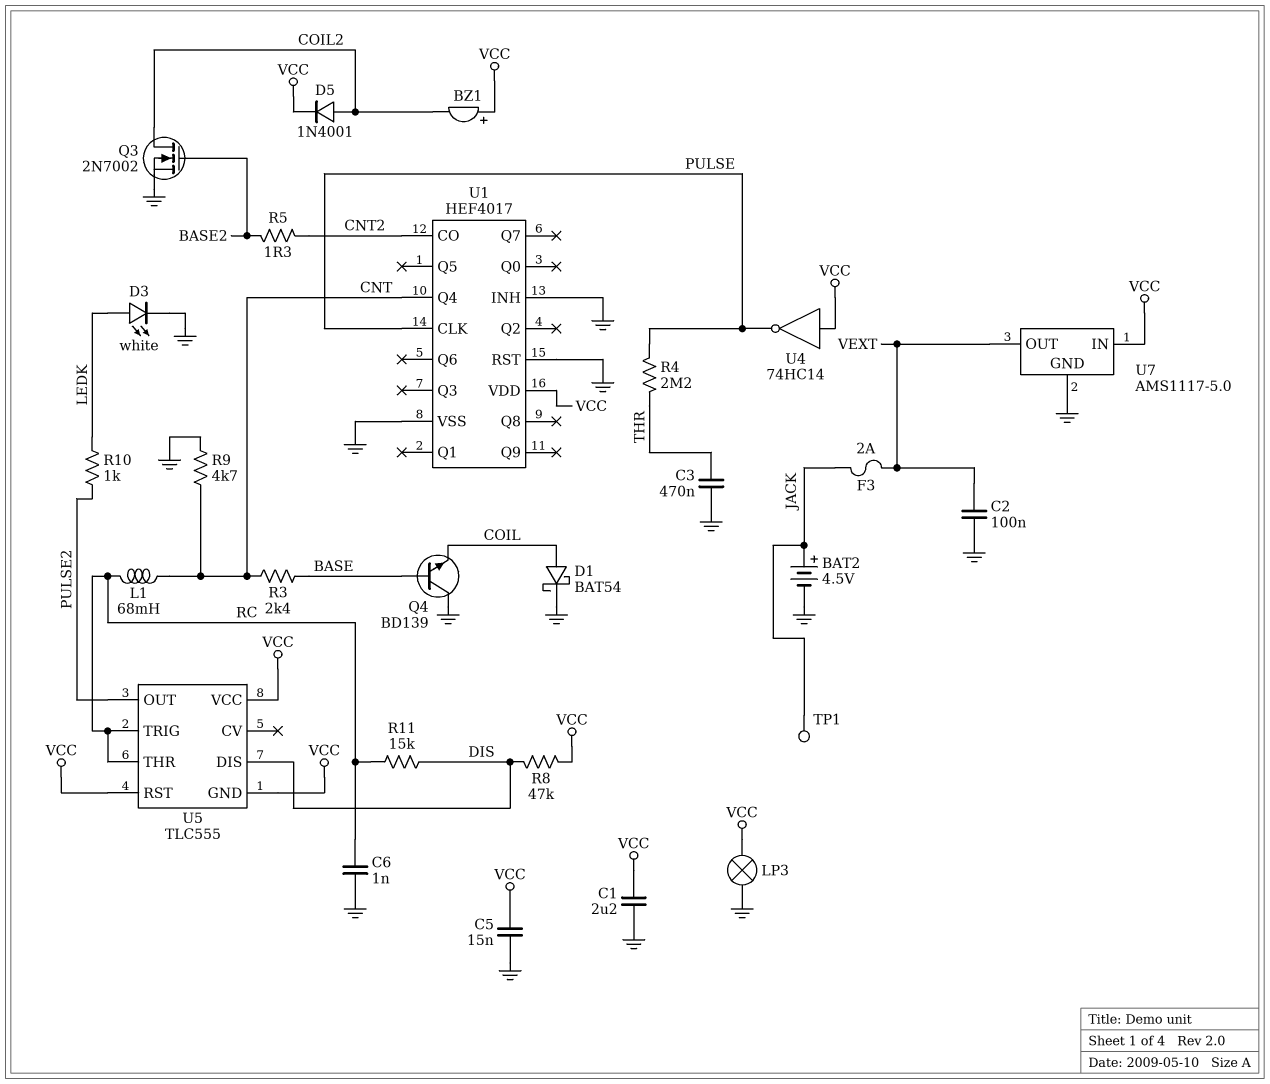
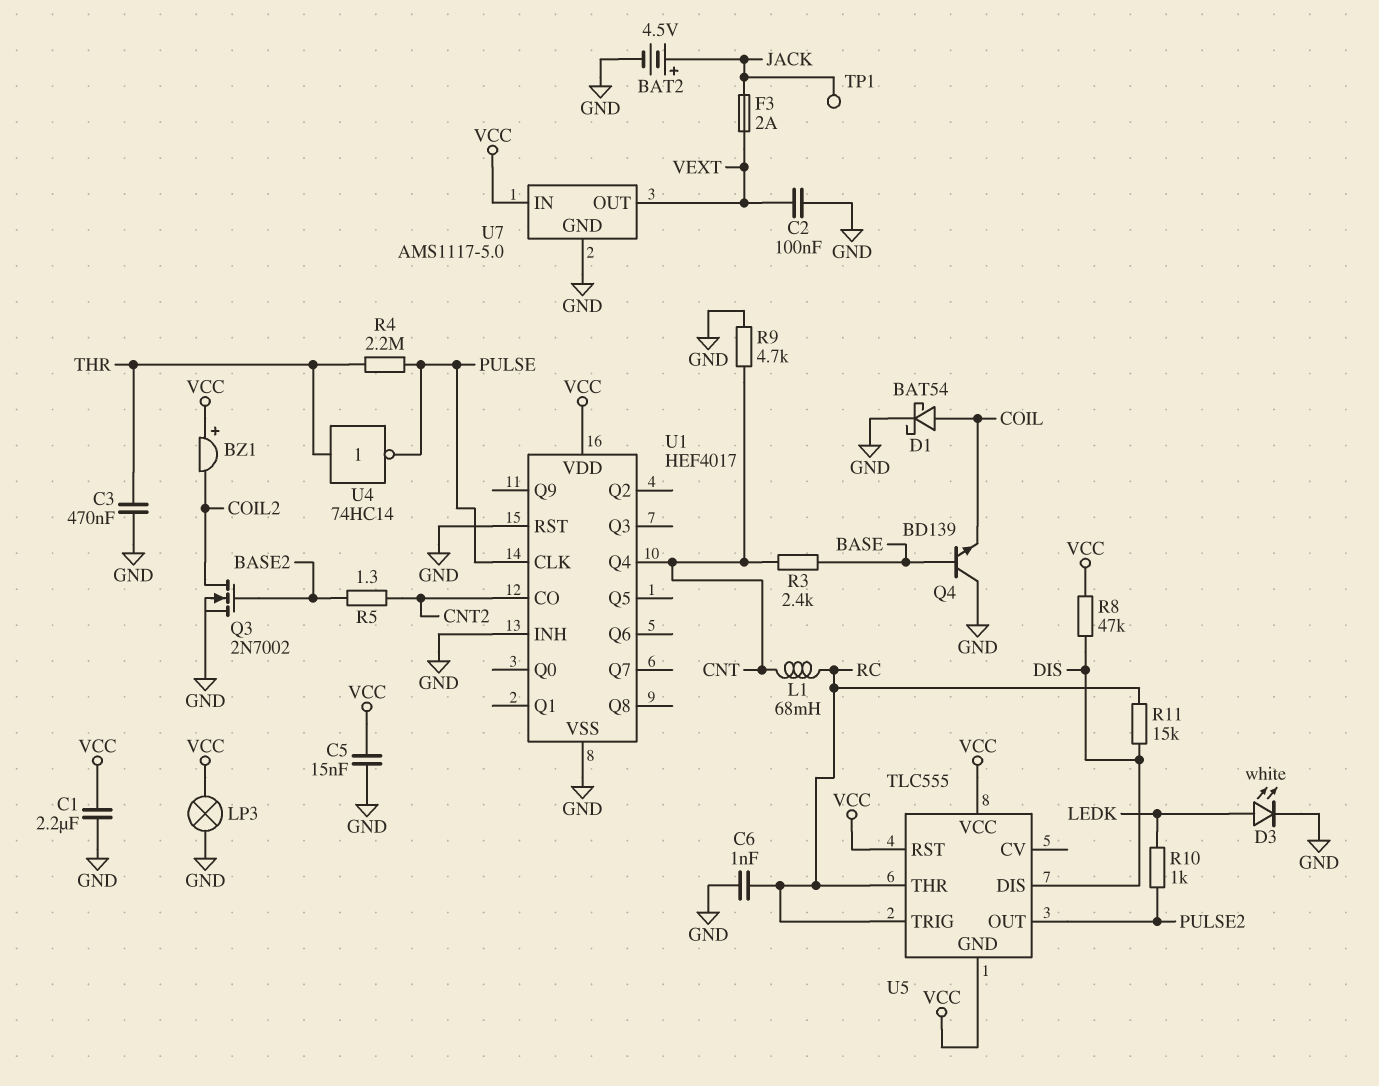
D5: diode 1N4001 (A COIL2, K VCC) -> none
U4: NOT 74HC14 (in VCC, out PULSE) -> NOT 74HC14 (in THR, out PULSE)

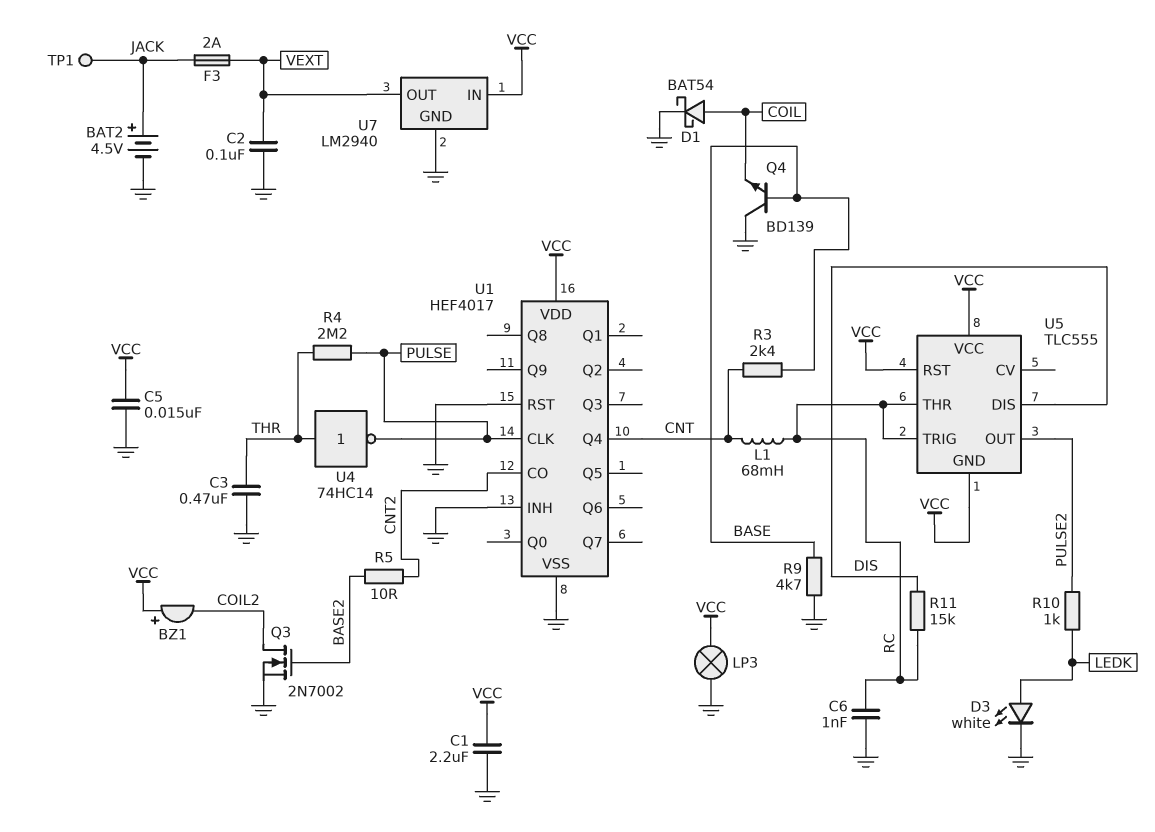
R5: 1.3 (BASE2, CNT2) -> 10 (BASE2, CNT2)
R8: 47k (DIS, VCC) -> none
R9: 4.7k (CNT, GND) -> 4.7k (BASE, GND)
U7: AMS1117-5.0 -> LM2940

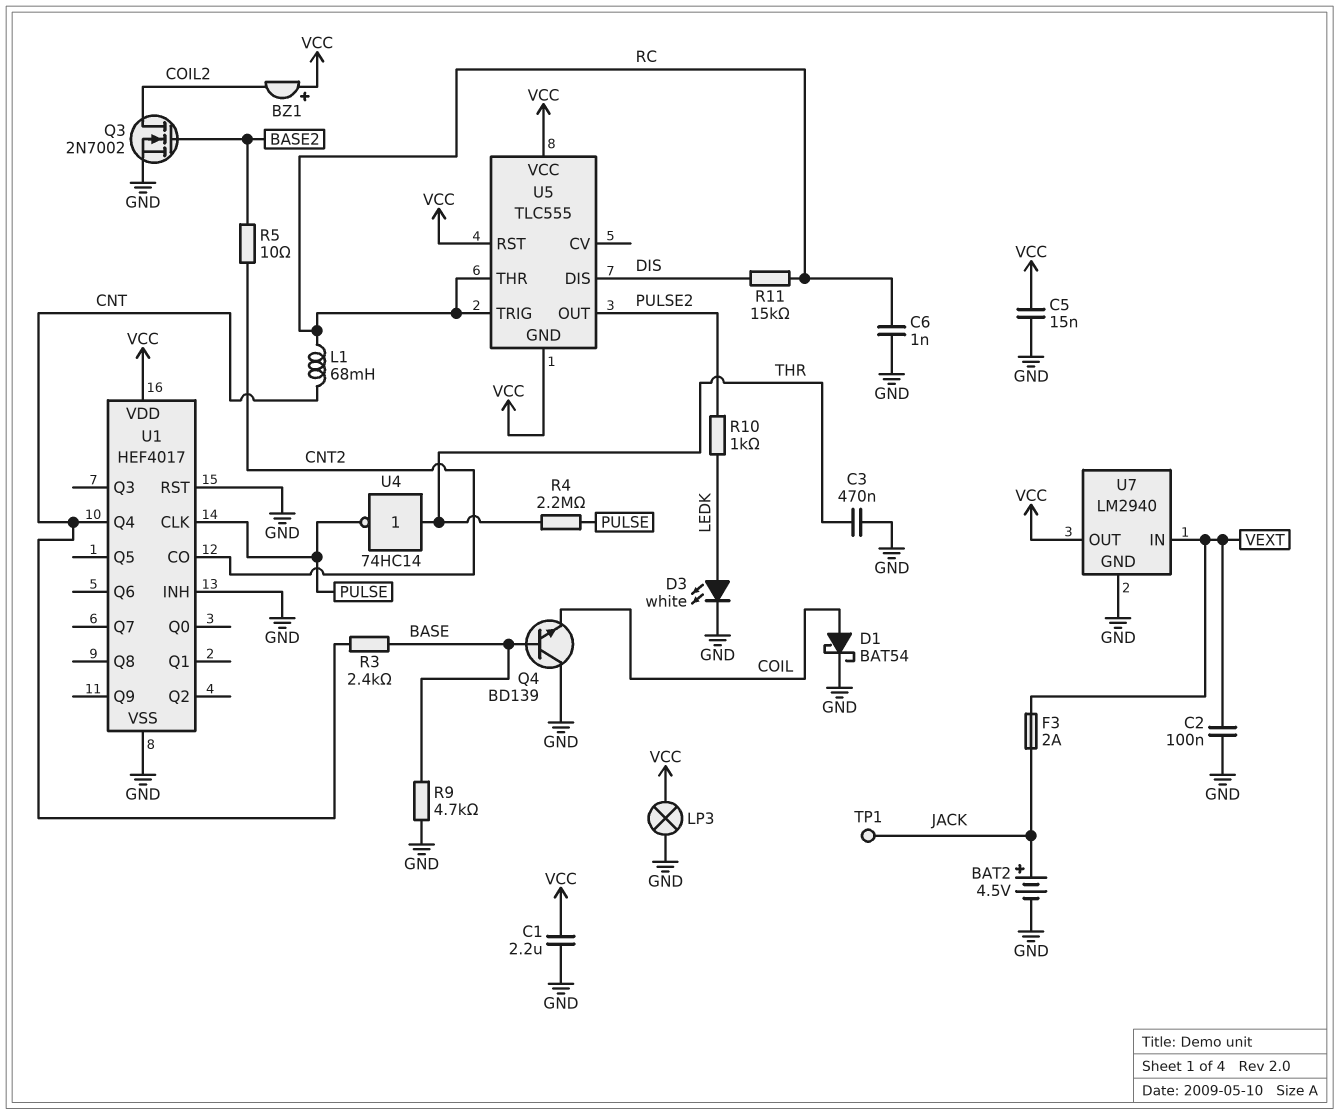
U7 pin IN: VCC -> VEXT
U7 pin OUT: VEXT -> VCC

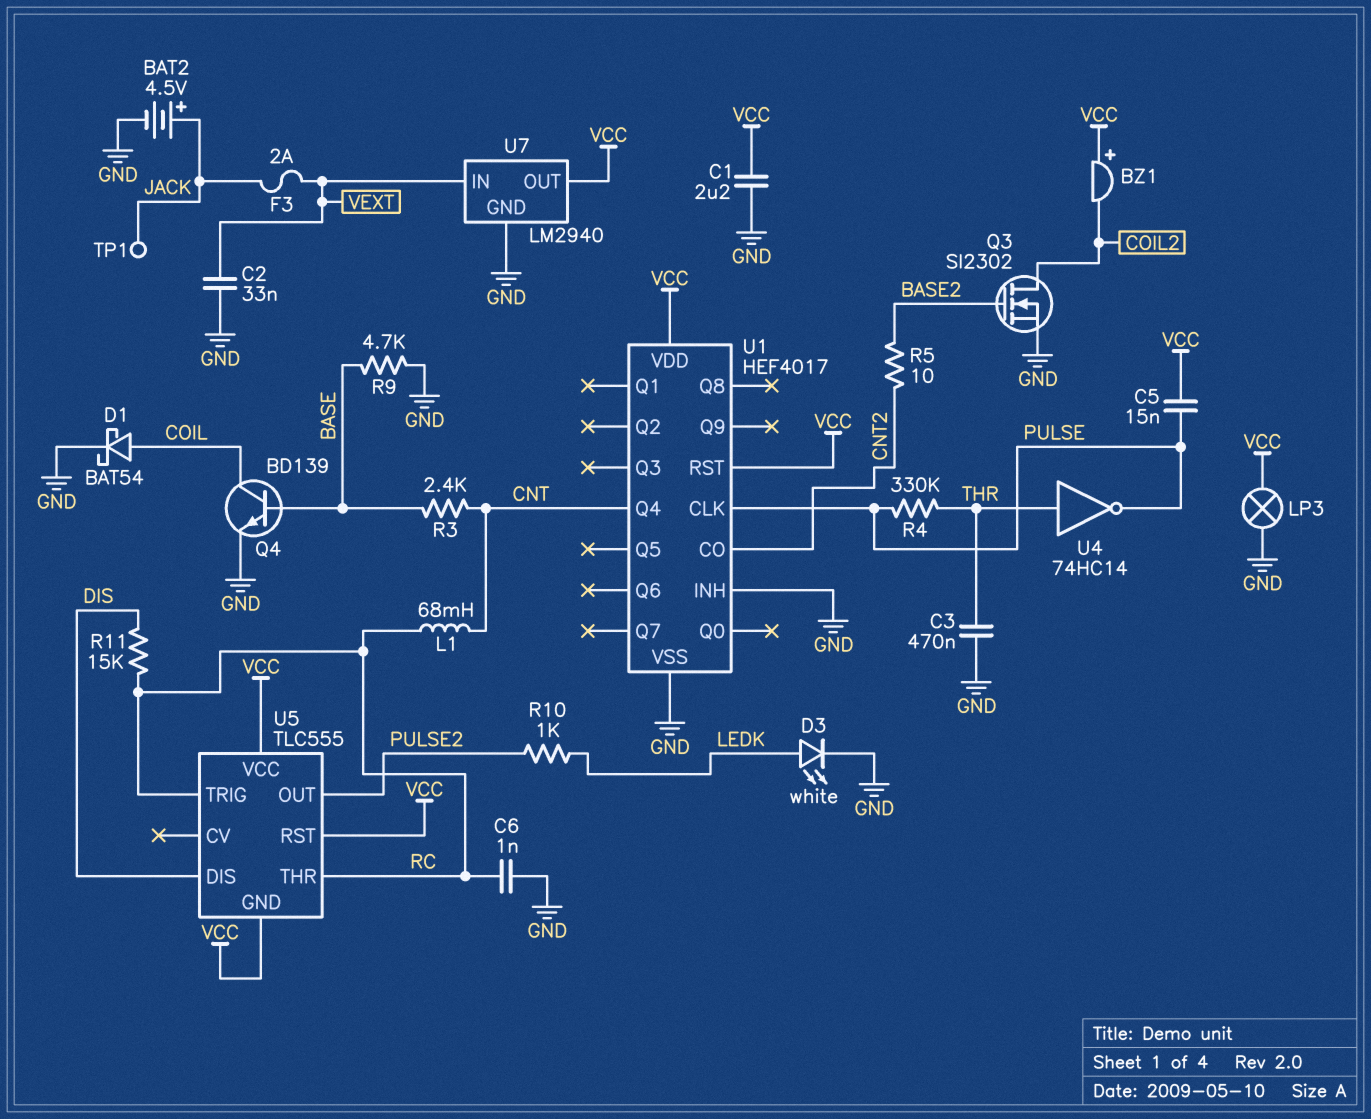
C2: 100nF (GND, VEXT) -> 33nF (GND, VEXT)
C5: 15nF (GND, VCC) -> 15nF (PULSE, VCC)
Q3: NMOS 2N7002 (G BASE2, D COIL2, S GND) -> NMOS SI2302 (G BASE2, D COIL2, S GND)
Q4: NPN BD139 (B BASE, C GND, E COIL) -> NPN BD139 (B BASE, C COIL, E GND)
R4: 2.2M (PULSE, THR) -> 330k (PULSE, THR)
U1 pin RST: GND -> VCC

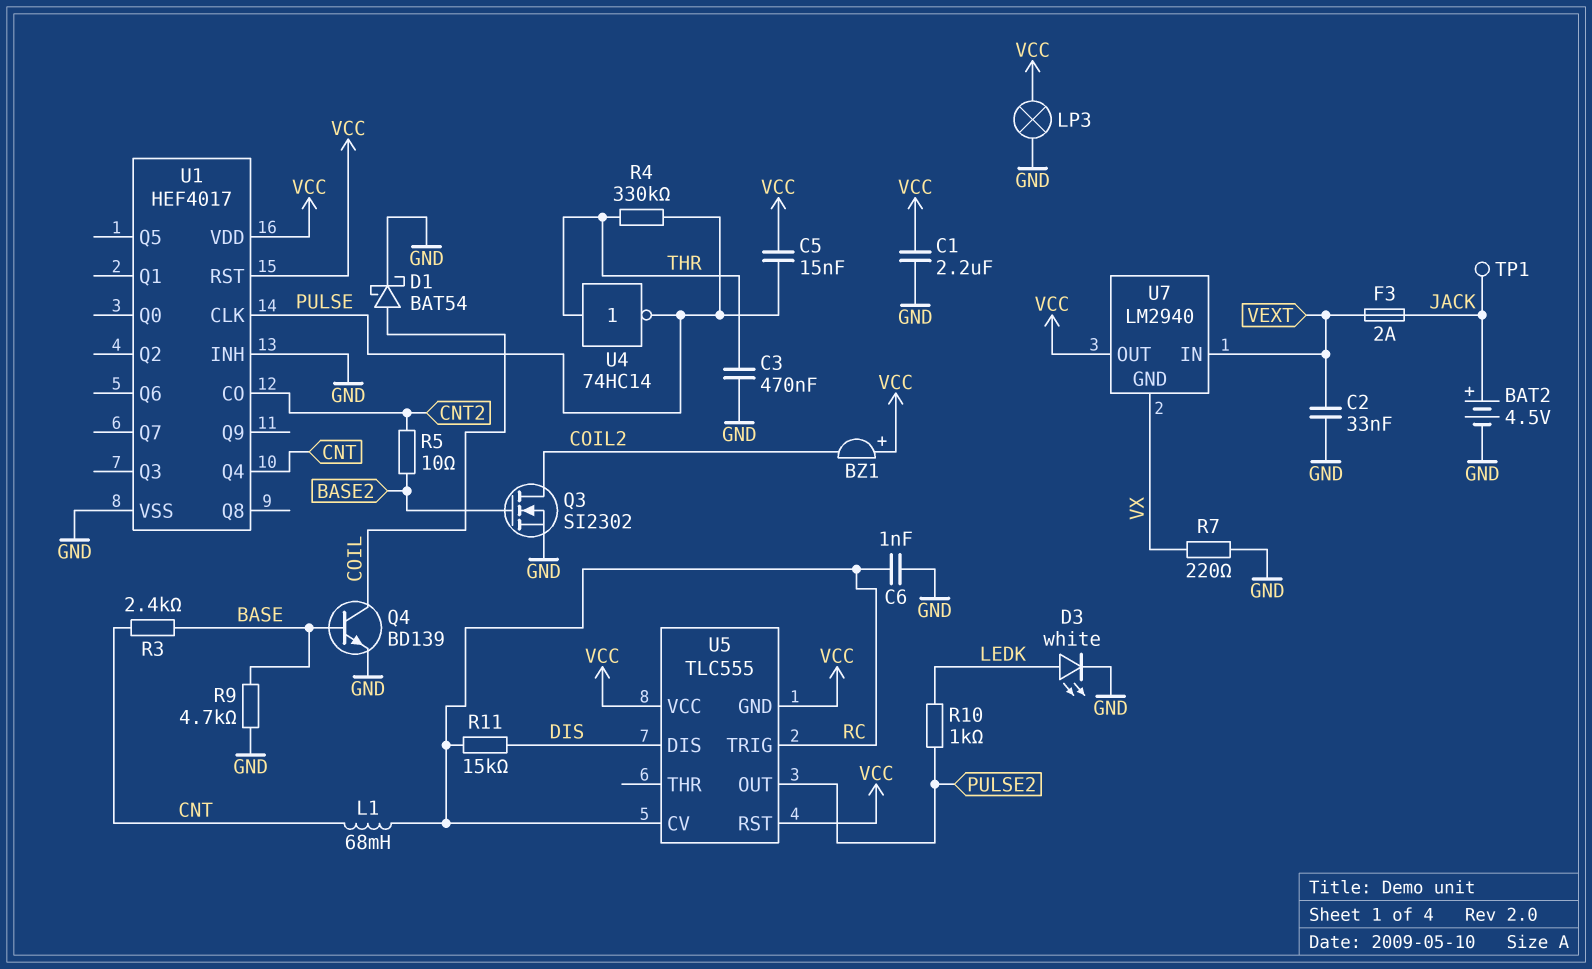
R7: none -> 220 (GND, VX)
U5 pin CV: none -> RC
U5 pin THR: RC -> none
U7 pin GND: GND -> VX

